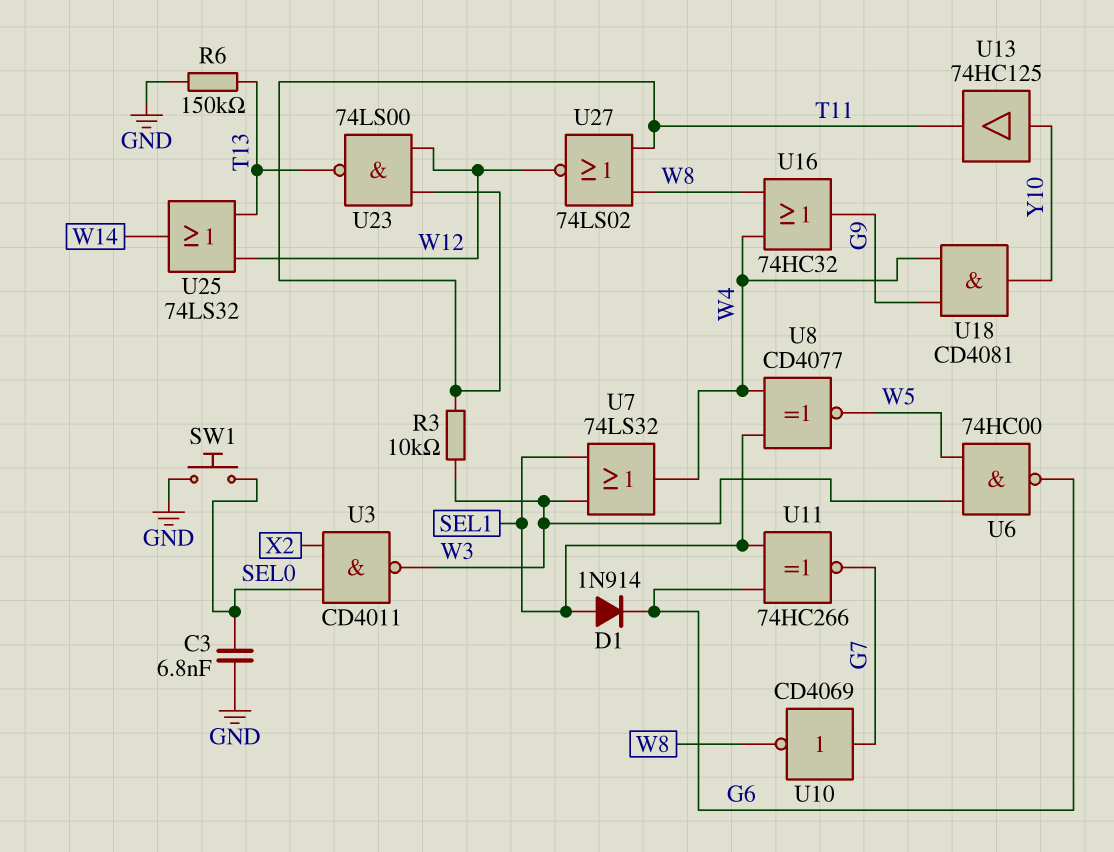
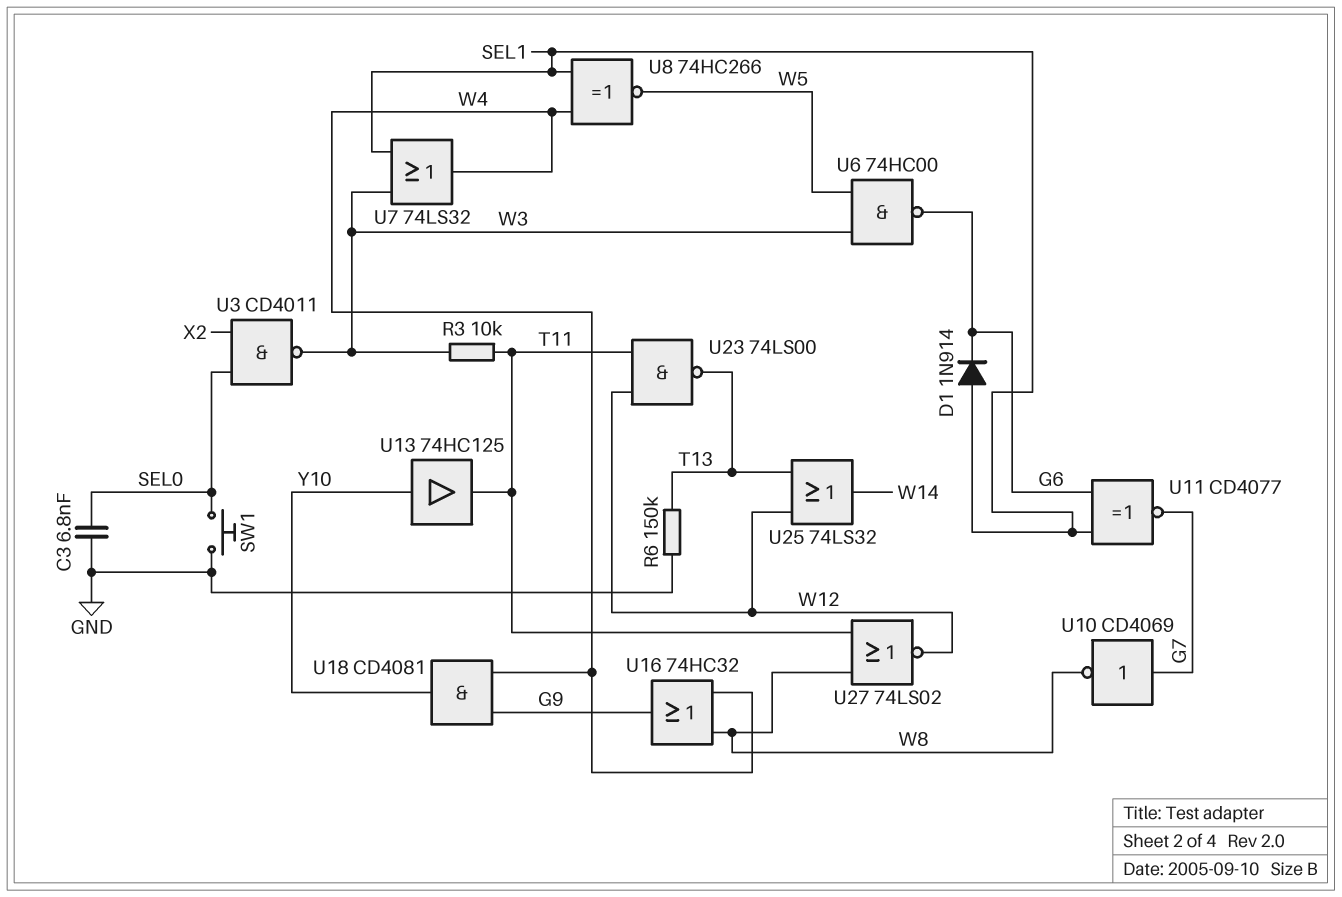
U8: XNOR CD4077 (in SEL1, in W4, out W5) -> XNOR 74HC266 (in SEL1, in W4, out W5)
U11: XNOR 74HC266 (in G6, in SEL1, out G7) -> XNOR CD4077 (in G6, in SEL1, out G7)

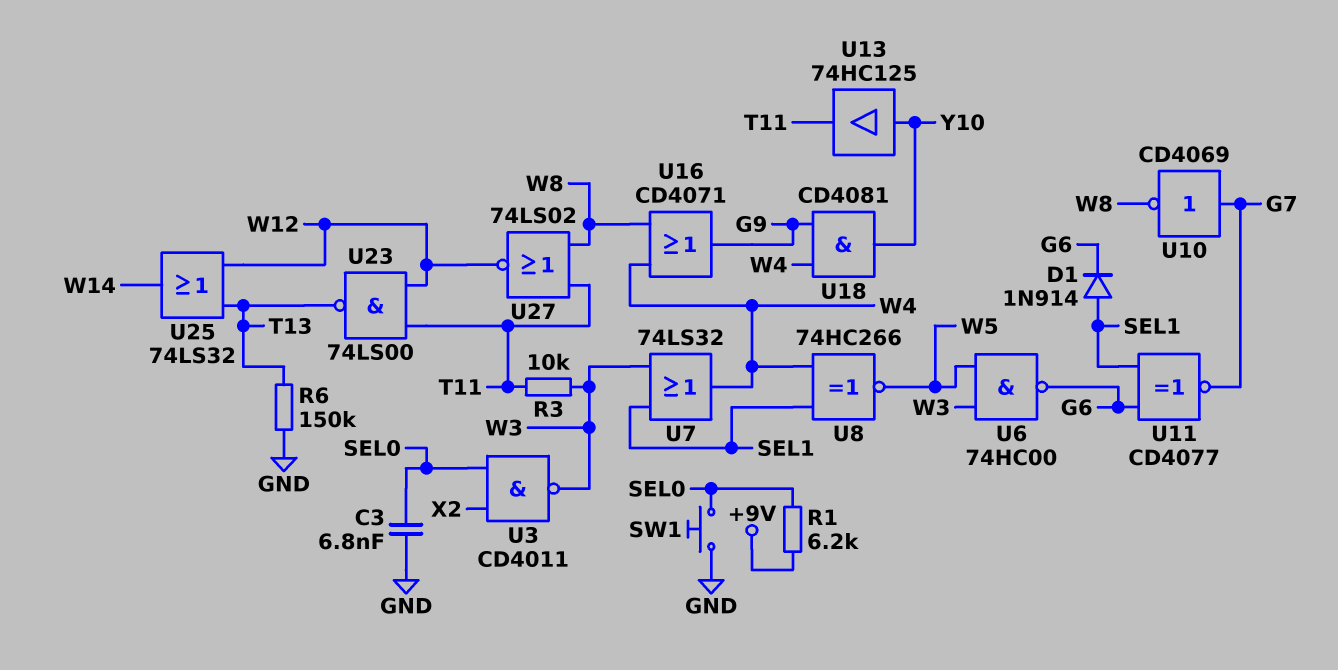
R1: none -> 6.2k (+9V, SEL0)
U16: OR 74HC32 (in W4, in W8, out G9) -> OR CD4071 (in W4, in W8, out G9)

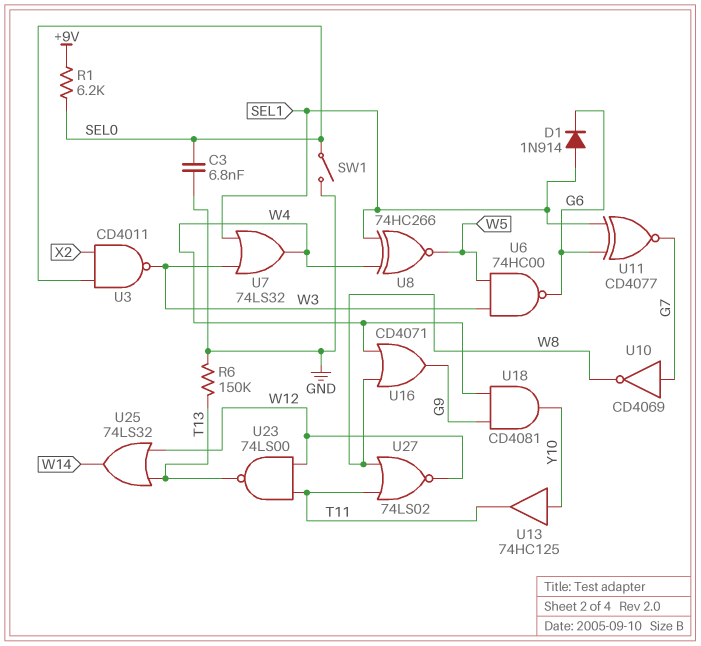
R3: 10k (T11, W3) -> none
SW1: button (GND, SEL0) -> switch (GND, SEL0)

